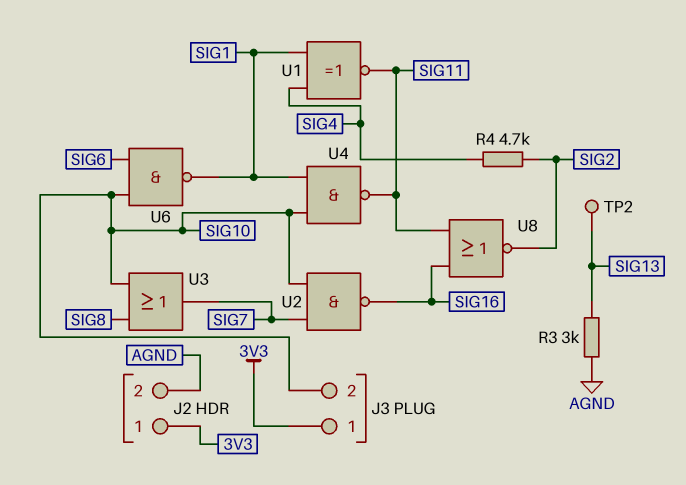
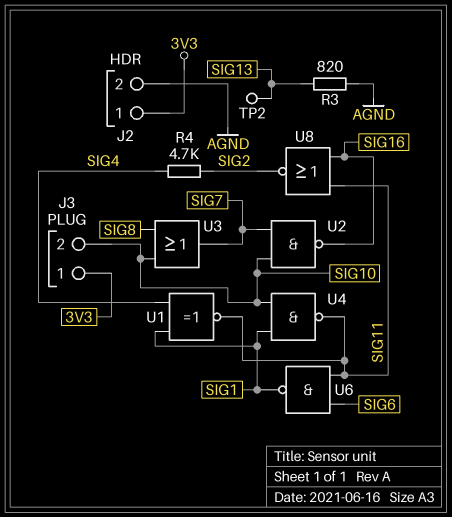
R3: 3k (AGND, SIG13) -> 820 (AGND, SIG13)
U6: NAND (in SIG6, in SIG10, out SIG1) -> NAND (in SIG6, in SIG11, out SIG1)

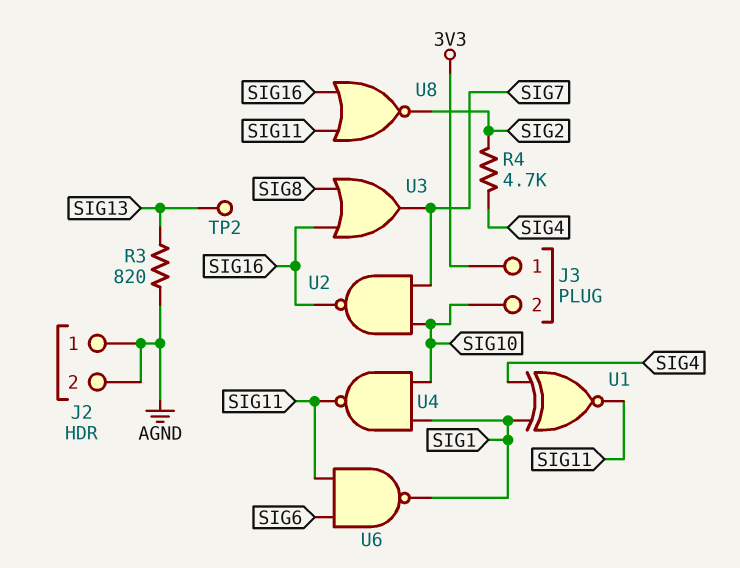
J2 pin 1: 3V3 -> AGND
U3: OR (in SIG8, in SIG10, out SIG7) -> OR (in SIG8, in SIG16, out SIG7)

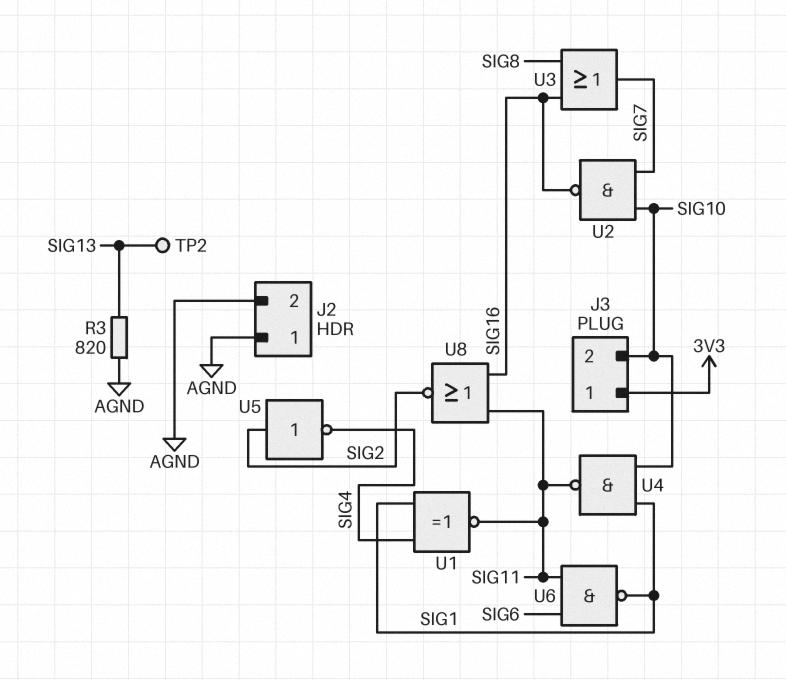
R4: 4.7k (SIG2, SIG4) -> none
U5: none -> NOT (in SIG2, out SIG4)

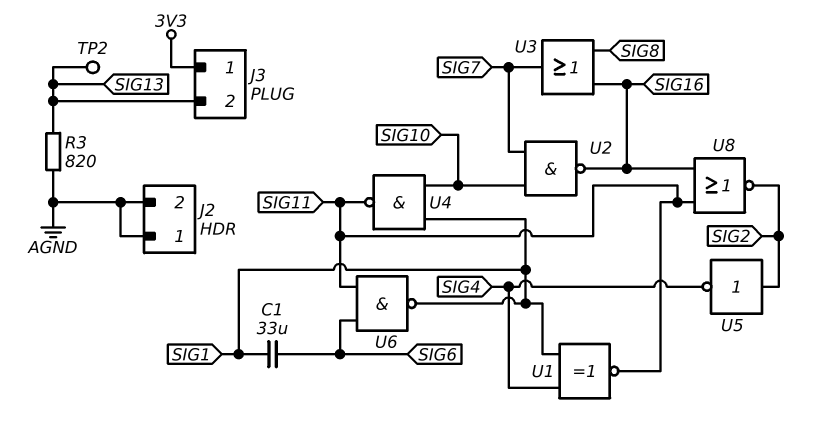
C1: none -> 33uF (SIG1, SIG6)
J3 pin 2: SIG10 -> SIG13

